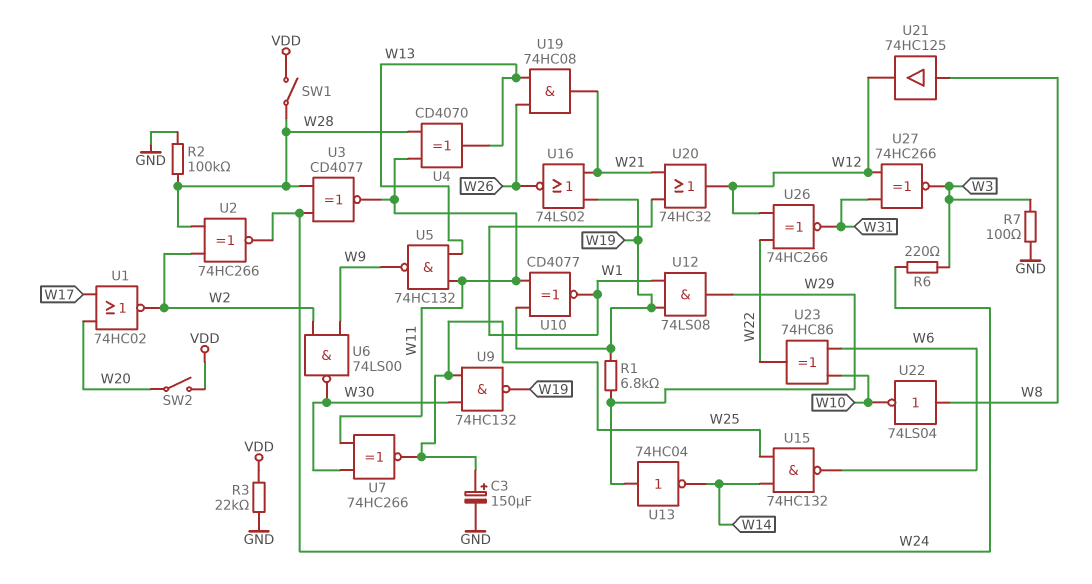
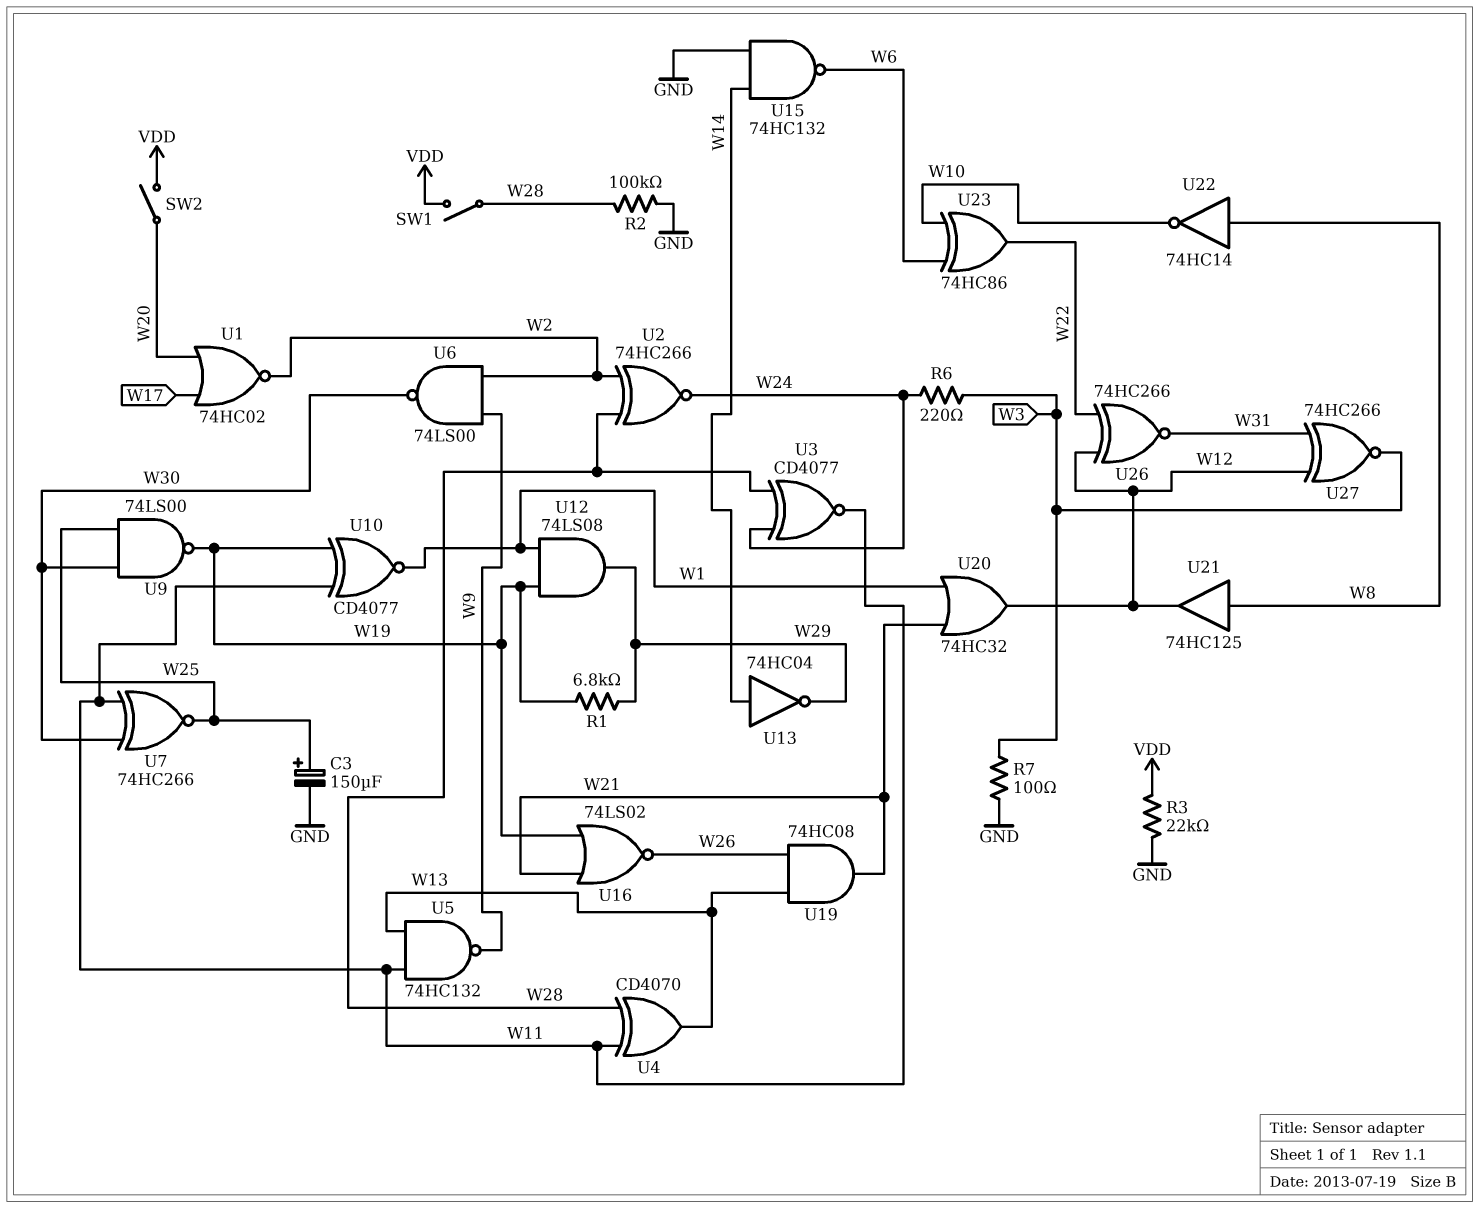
U9: NAND 74HC132 (in W25, in W30, out W19) -> NAND 74LS00 (in W25, in W30, out W19)
U13: NOT 74HC04 (in W29, out W14) -> NOT 74HC04 (in W14, out W29)
U15: NAND 74HC132 (in W14, in W25, out W6) -> NAND 74HC132 (in GND, in W14, out W6)
U22: NOT 74LS04 (in W8, out W10) -> NOT 74HC14 (in W8, out W10)

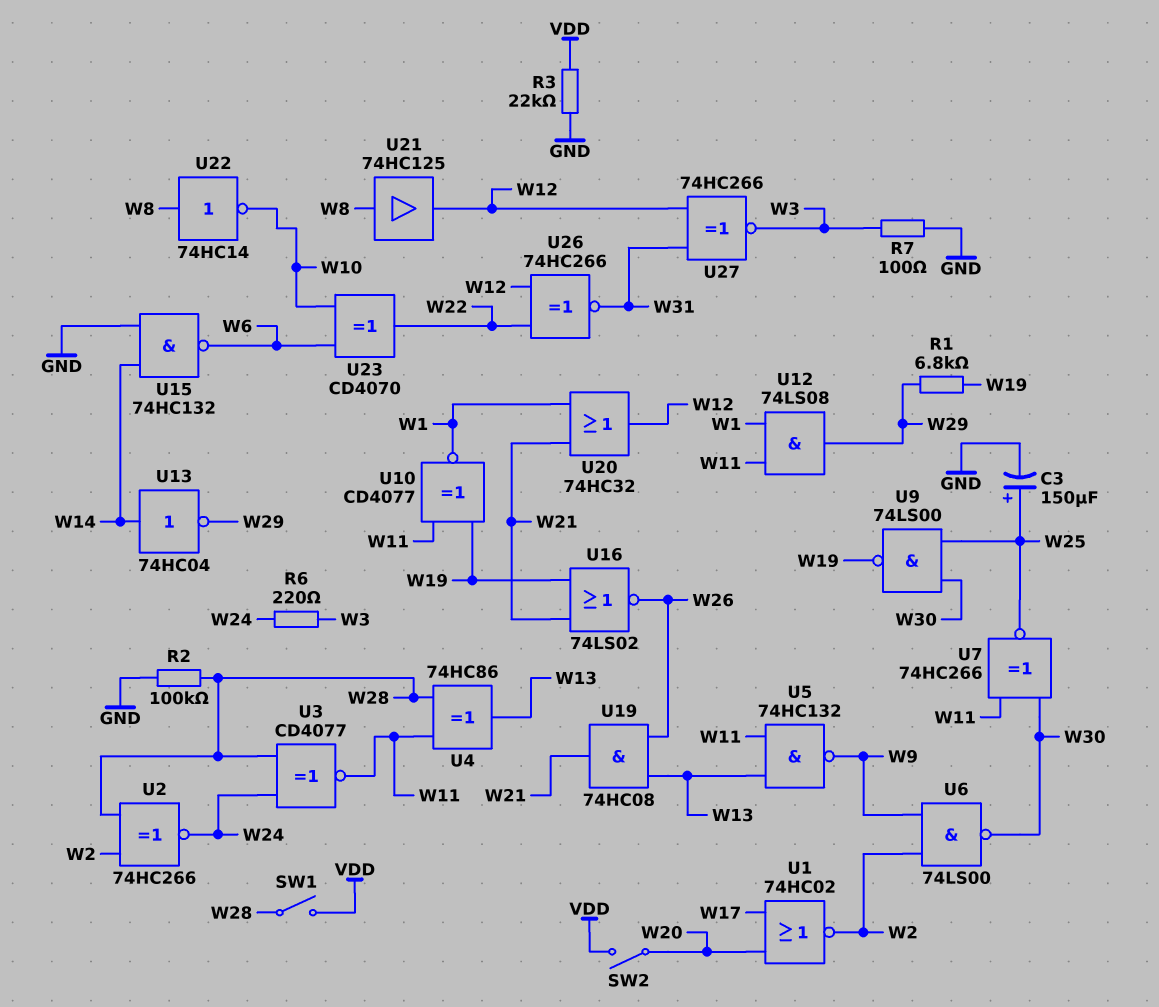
U4: XOR CD4070 (in W11, in W28, out W13) -> XOR 74HC86 (in W11, in W28, out W13)
U12: AND 74LS08 (in W1, in W19, out W29) -> AND 74LS08 (in W1, in W11, out W29)
U23: XOR 74HC86 (in W6, in W10, out W22) -> XOR CD4070 (in W6, in W10, out W22)

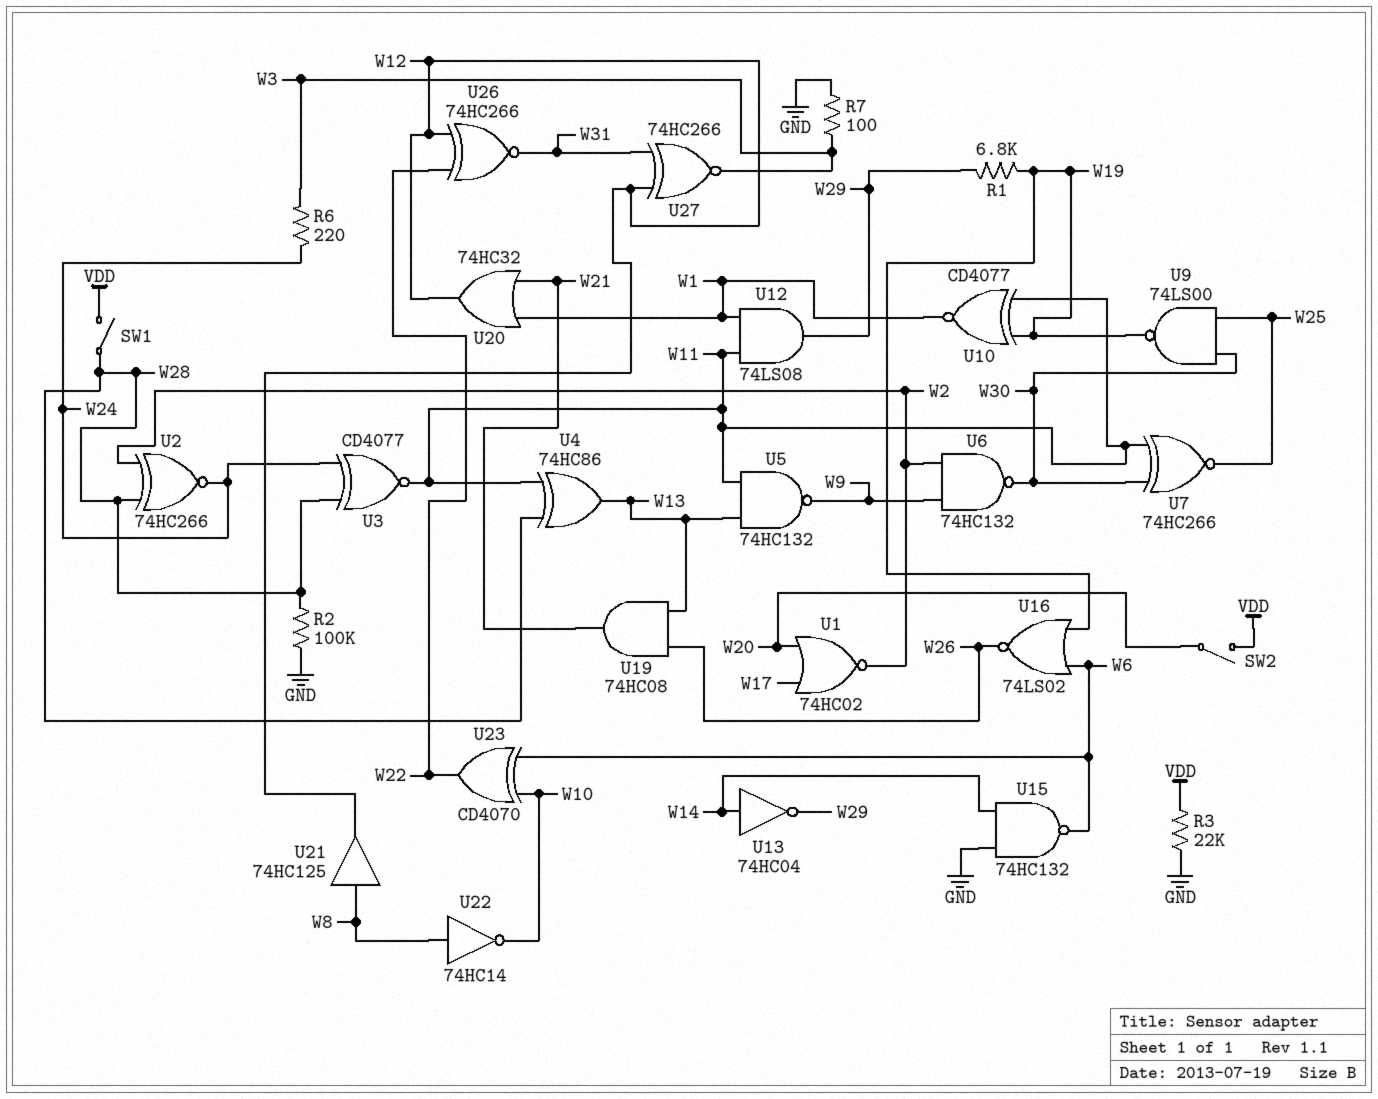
C3: 150uF (plus W25, minus GND) -> none
U6: NAND 74LS00 (in W2, in W9, out W30) -> NAND 74HC132 (in W2, in W9, out W30)
U16: NOR 74LS02 (in W19, in W21, out W26) -> NOR 74LS02 (in W6, in W19, out W26)

